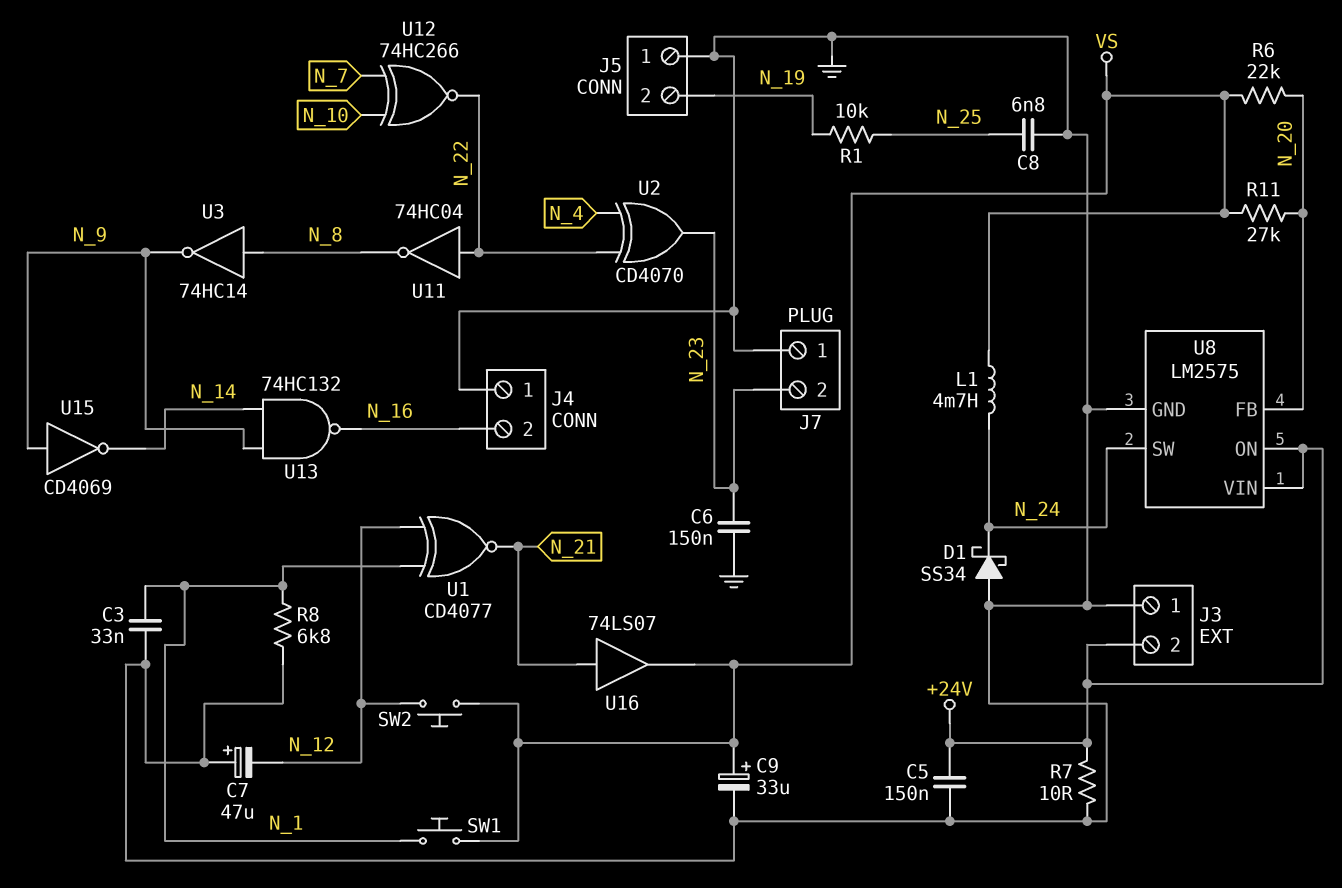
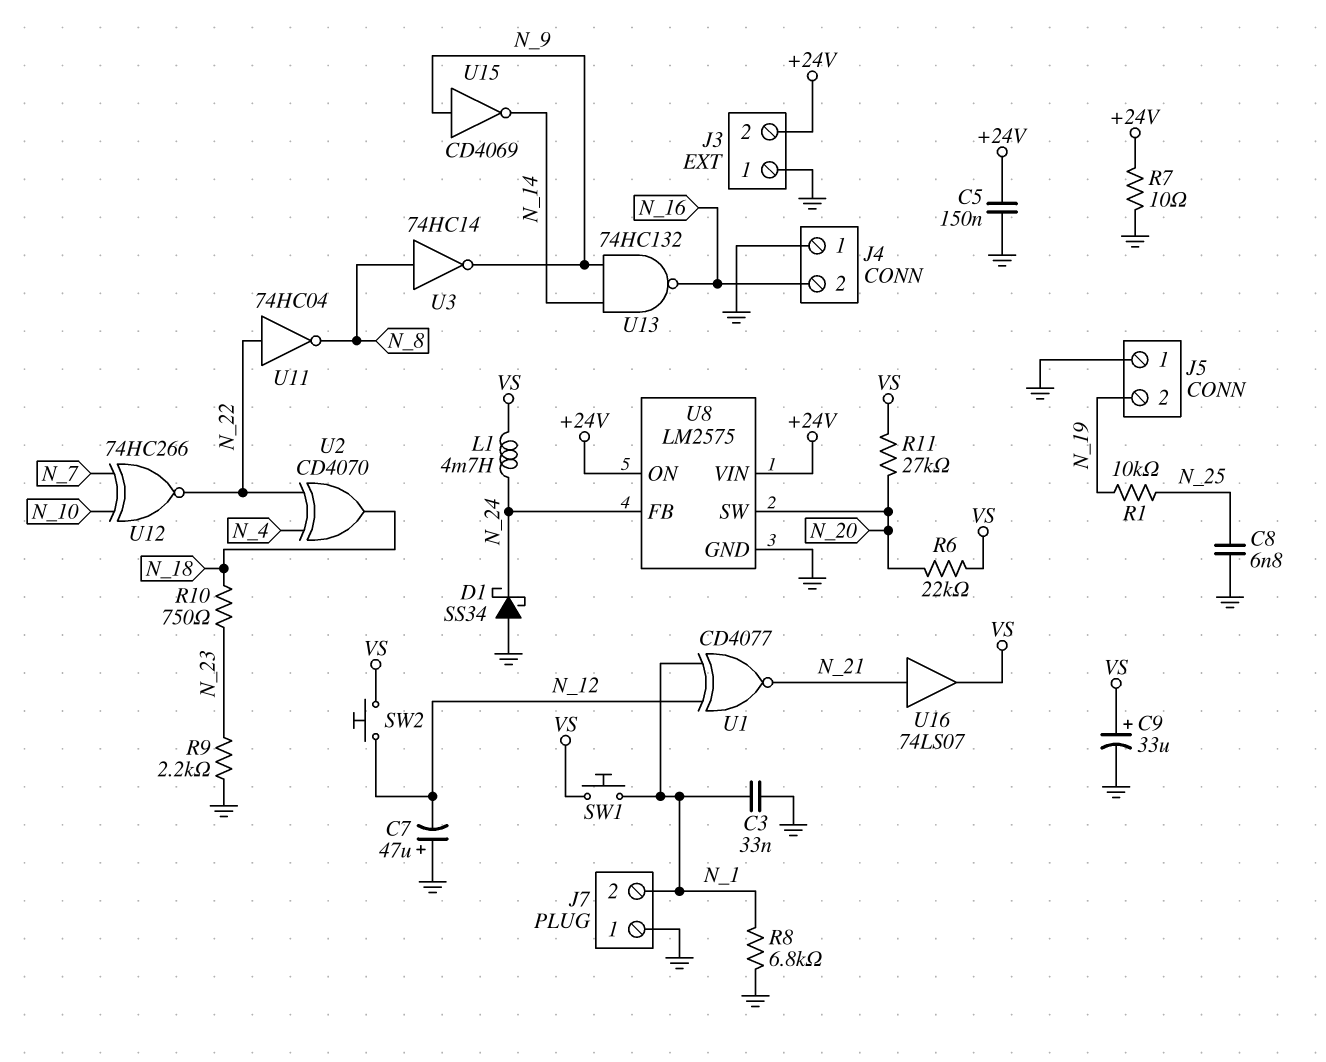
C6: 150nF (GND, N_23) -> none
J7 pin 2: N_23 -> N_1
R9: none -> 2.2k (GND, N_23)
R10: none -> 750 (N_18, N_23)
U2: XOR CD4070 (in N_4, in N_22, out N_23) -> XOR CD4070 (in N_4, in N_22, out N_18)
U8 pin FB: N_20 -> N_24
U8 pin SW: N_24 -> N_20

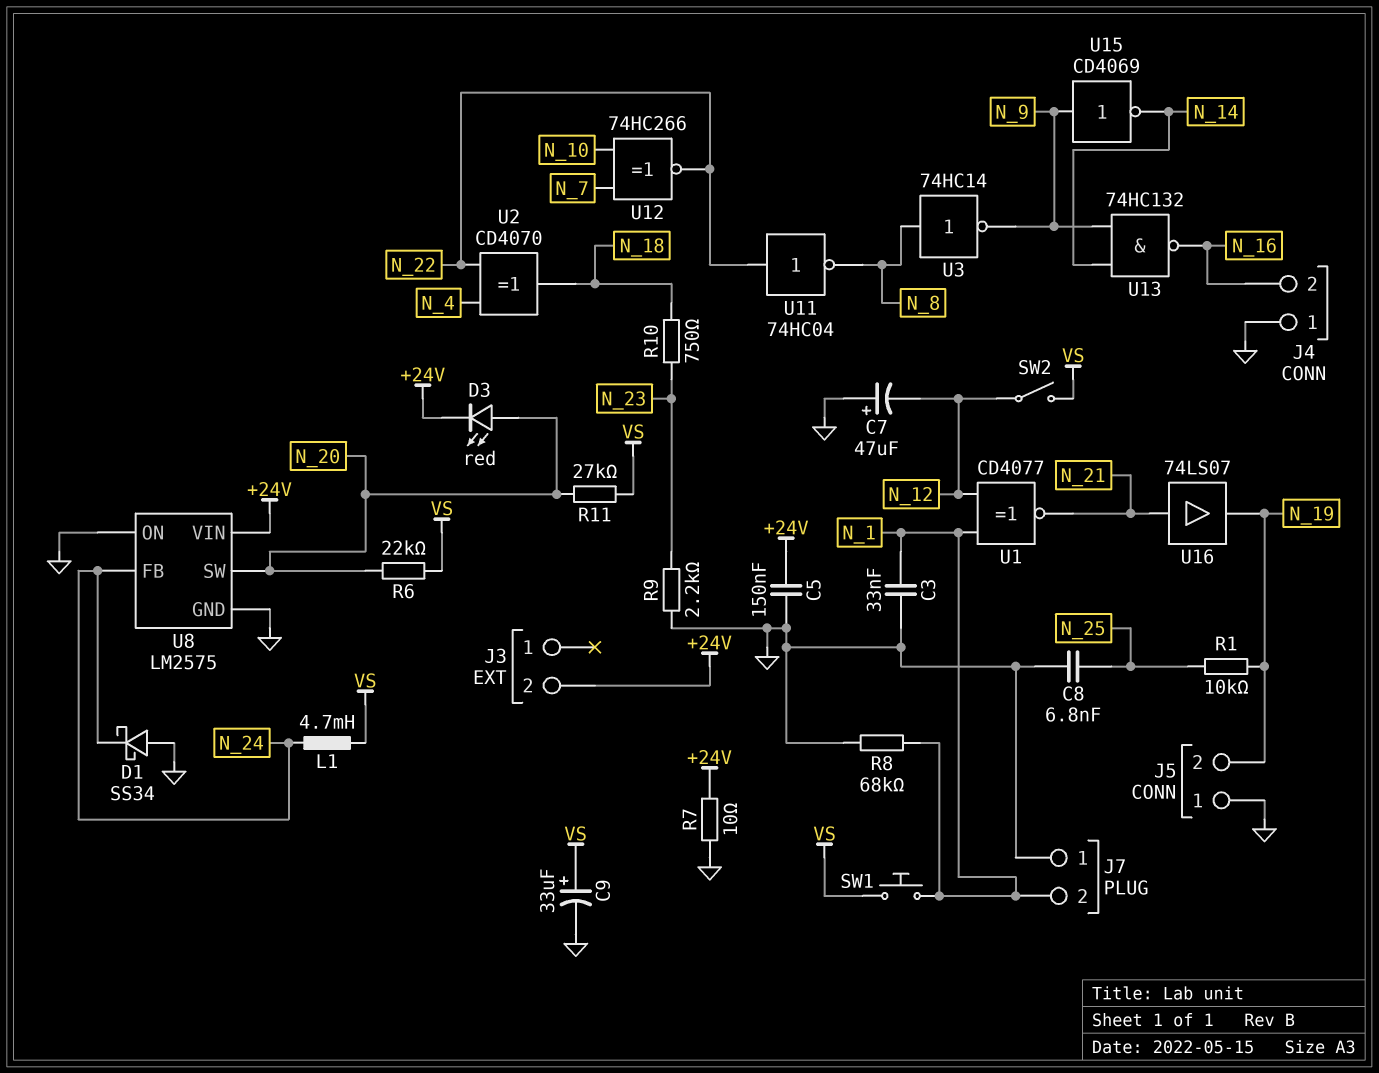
D3: none -> LED red (A N_20, K +24V)
J3 pin 1: GND -> none
R8: 6.8k (GND, N_1) -> 68k (GND, N_1)
SW2: button (N_12, VS) -> switch (N_12, VS)
U8 pin ON: +24V -> GND
U16: buffer 74LS07 (in N_21, out VS) -> buffer 74LS07 (in N_21, out N_19)

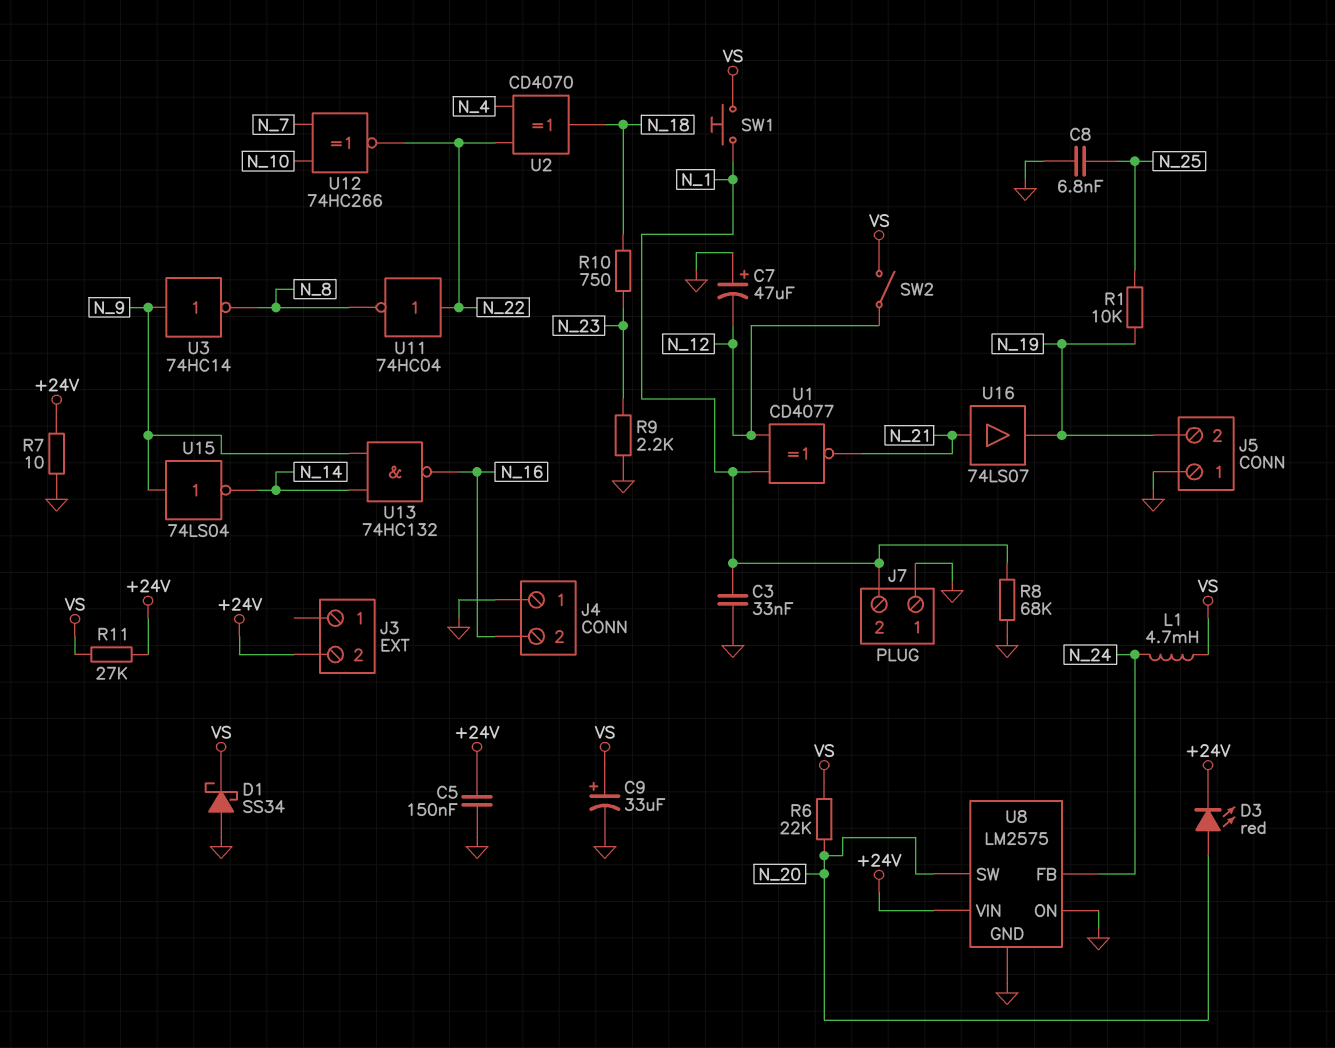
D1: schottky SS34 (A GND, K N_24) -> schottky SS34 (A GND, K VS)
R11: 27k (N_20, VS) -> 27k (+24V, VS)
U3: NOT 74HC14 (in N_8, out N_9) -> NOT 74HC14 (in N_9, out N_8)
U15: NOT CD4069 (in N_9, out N_14) -> NOT 74LS04 (in N_9, out N_14)

